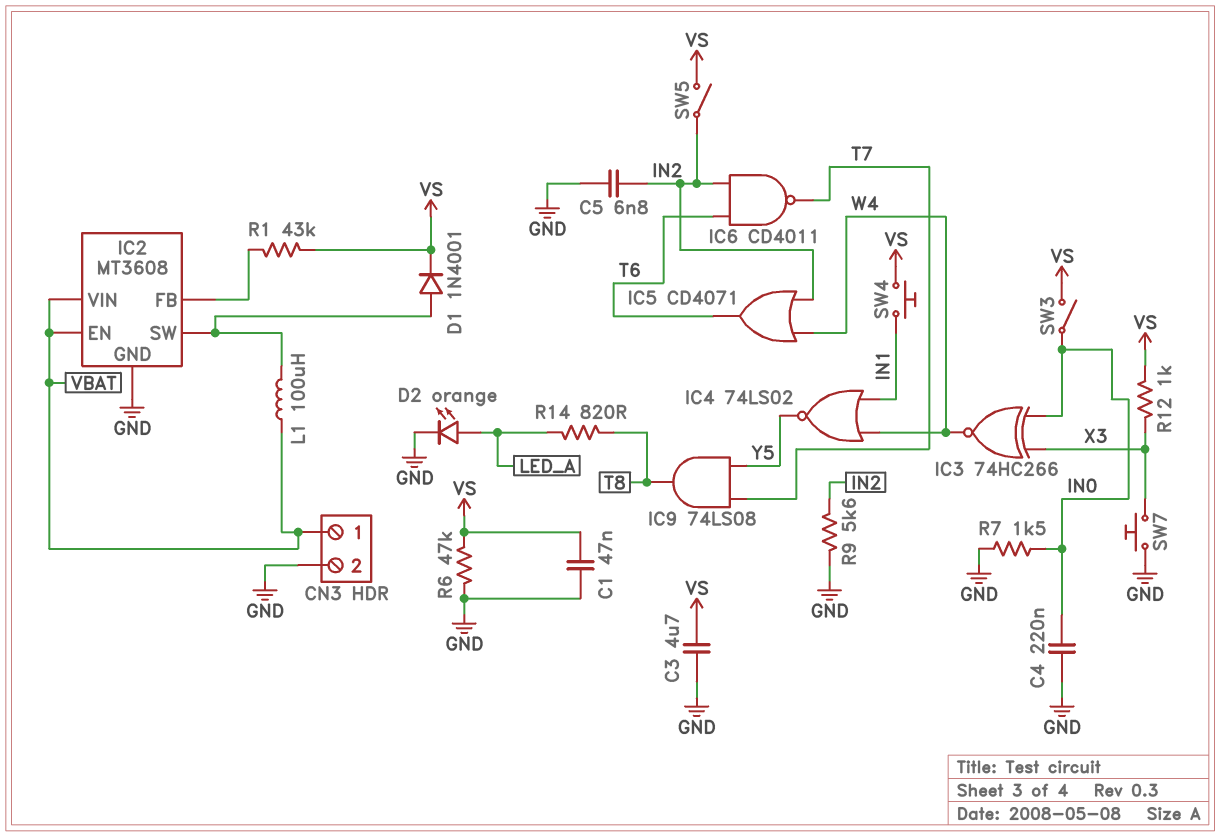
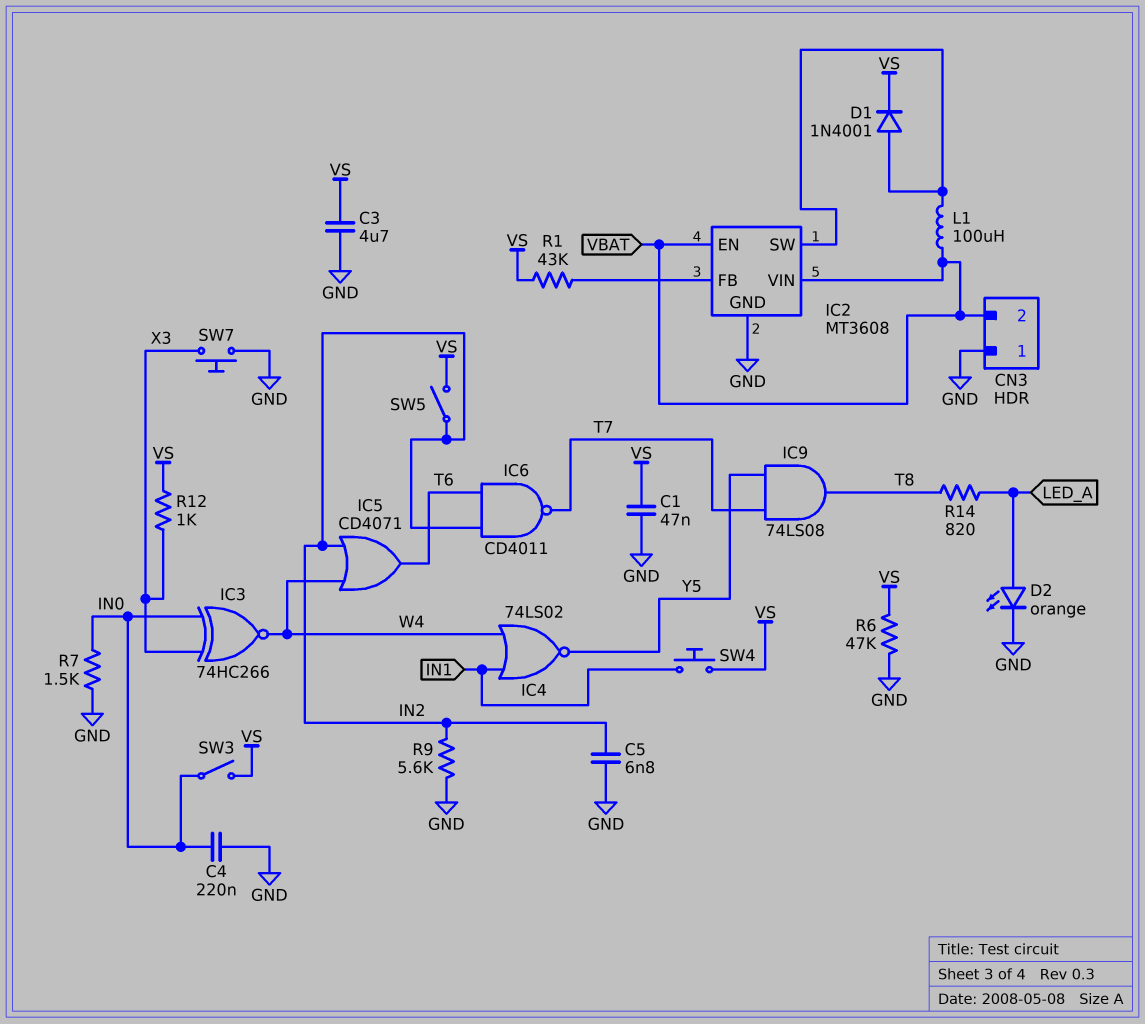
CN3 pin 1: VBAT -> GND
CN3 pin 2: GND -> VBAT

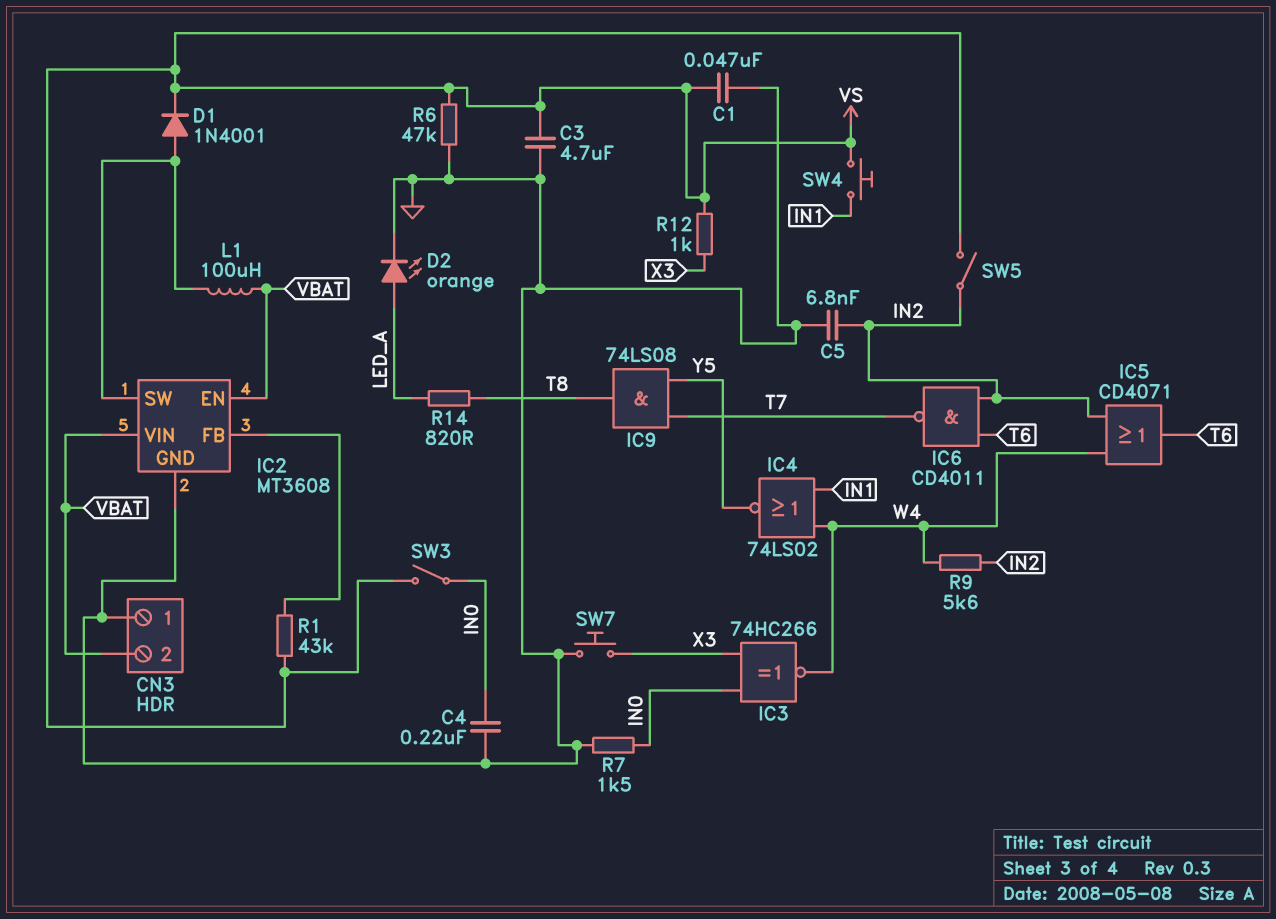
R9: 5.6k (GND, IN2) -> 5.6k (IN2, W4)

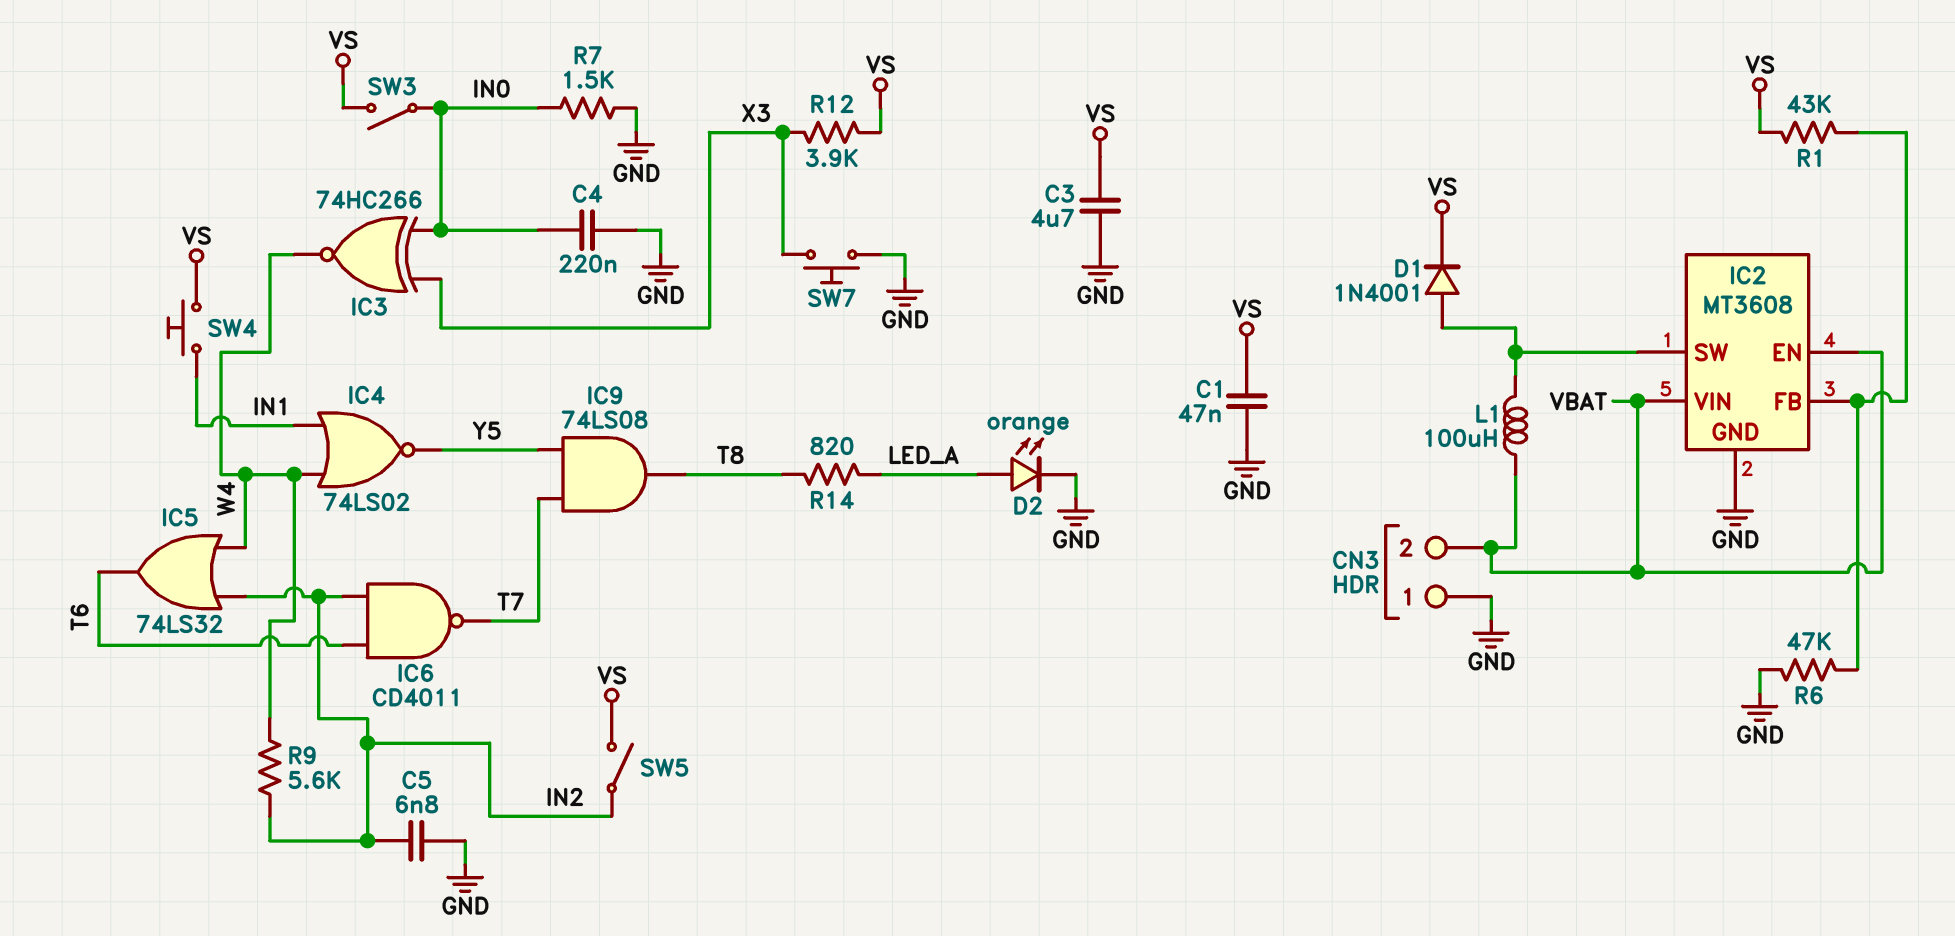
IC5: OR CD4071 (in IN2, in W4, out T6) -> OR 74LS32 (in IN2, in W4, out T6)
R6: 47k (GND, VS) -> 47k (GND, IC2/FB)
R12: 1k (VS, X3) -> 3.9k (VS, X3)

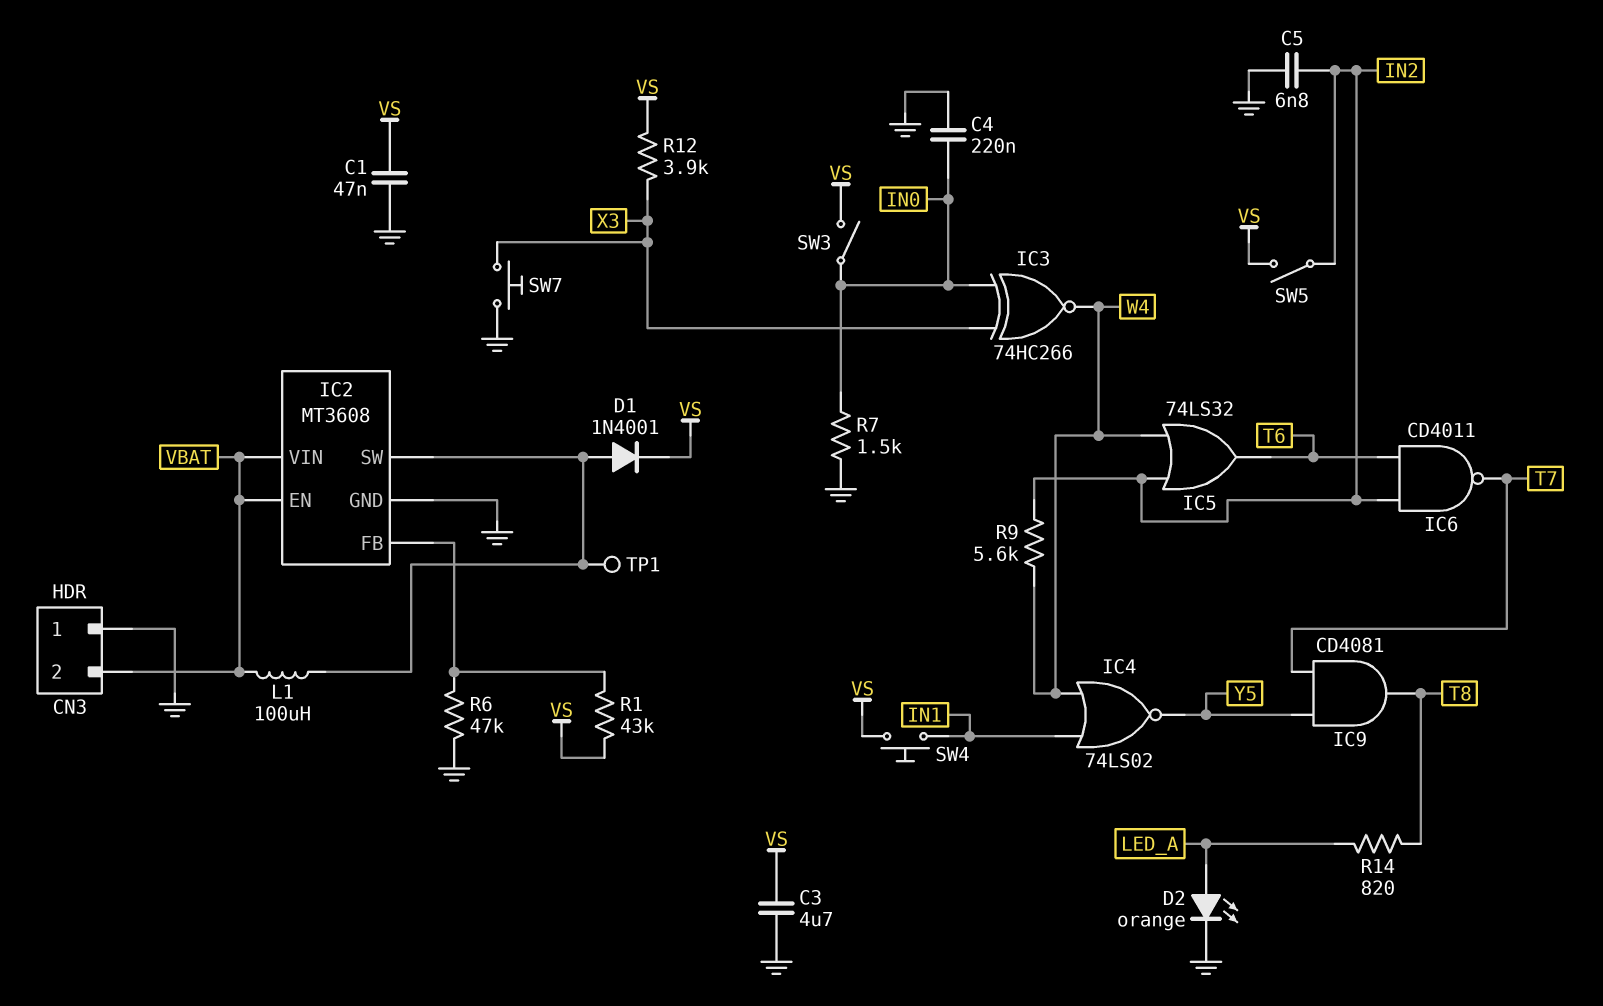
IC9: AND 74LS08 (in T7, in Y5, out T8) -> AND CD4081 (in T7, in Y5, out T8)
TP1: none -> test point (IC2/SW)

